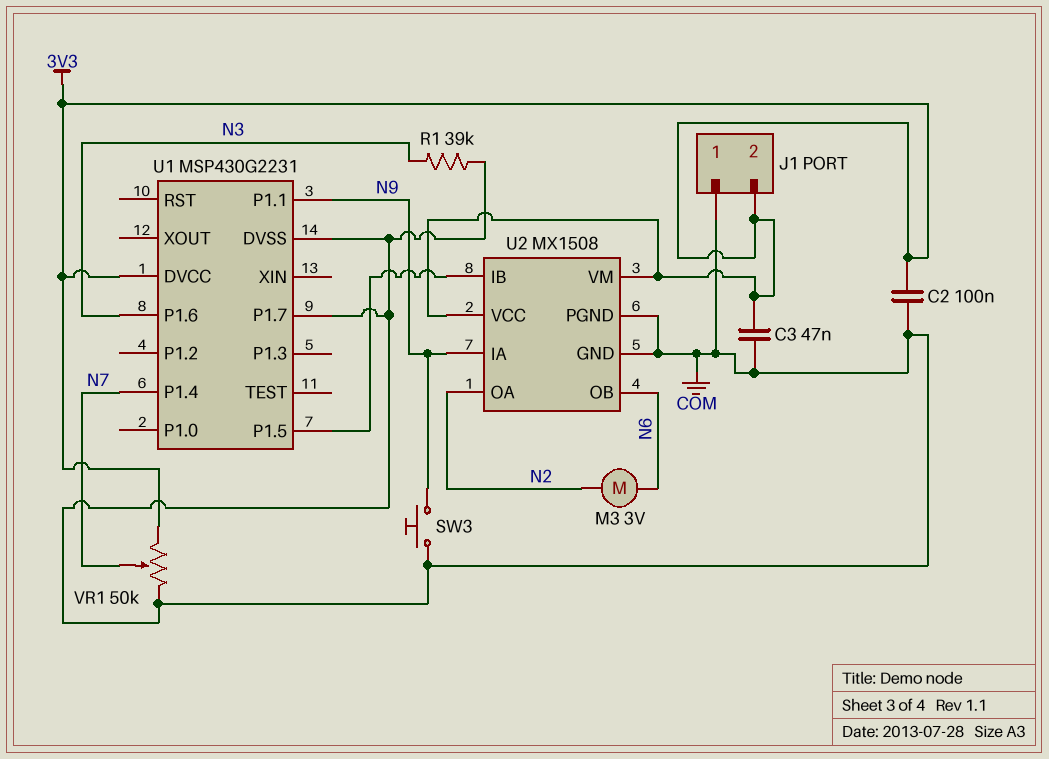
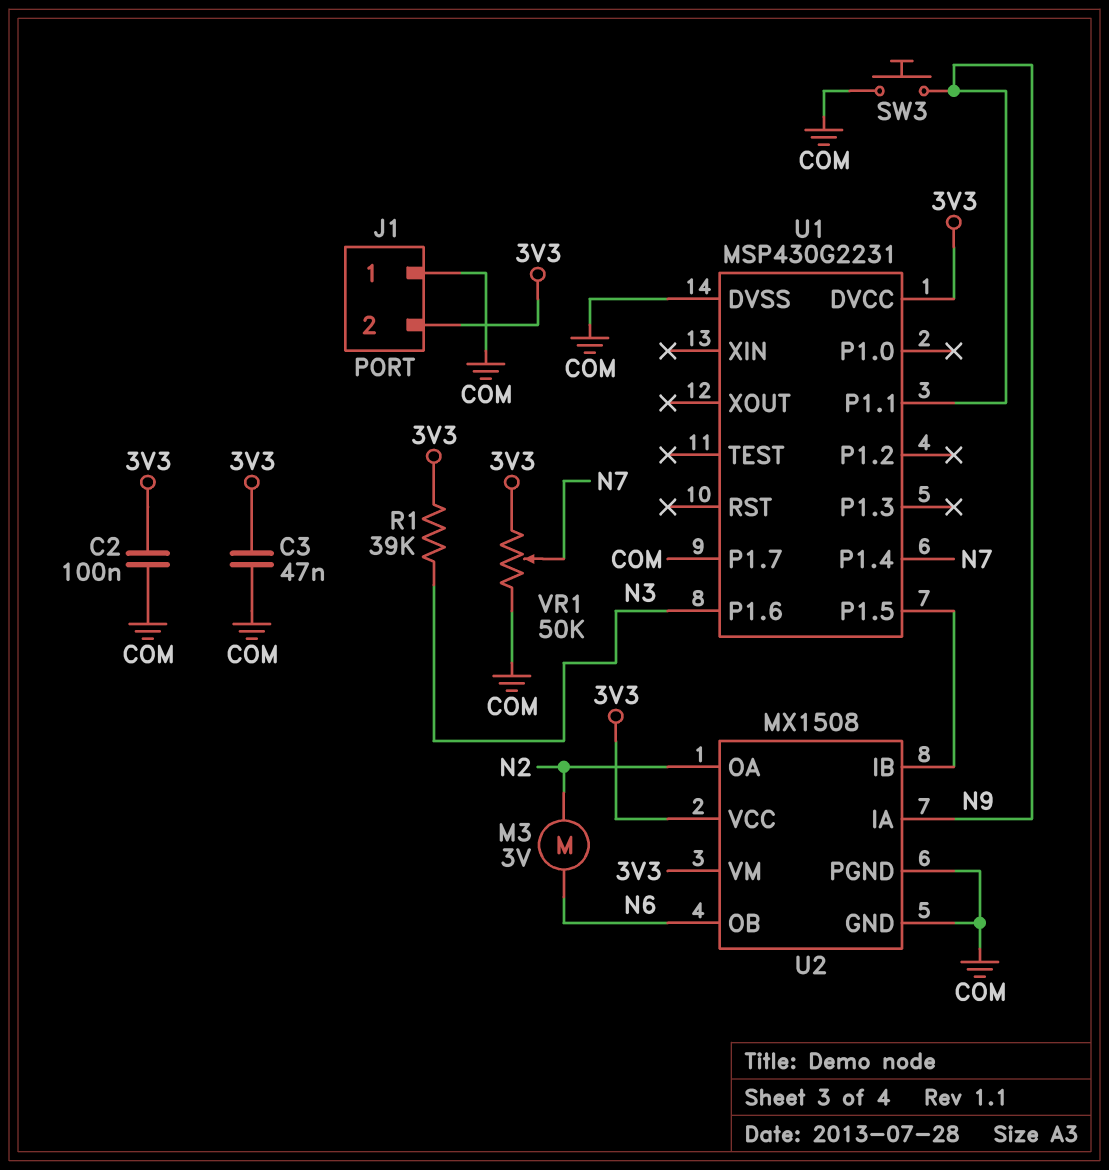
R1: 39k (COM, N3) -> 39k (3V3, N3)

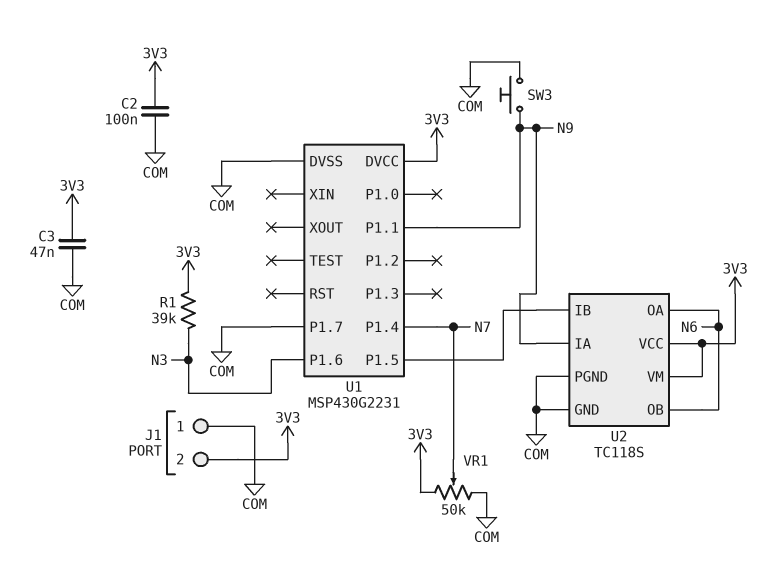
M3: motor 3V (N2, N6) -> none
U2: MX1508 -> TC118S
U2 pin OA: N2 -> N6

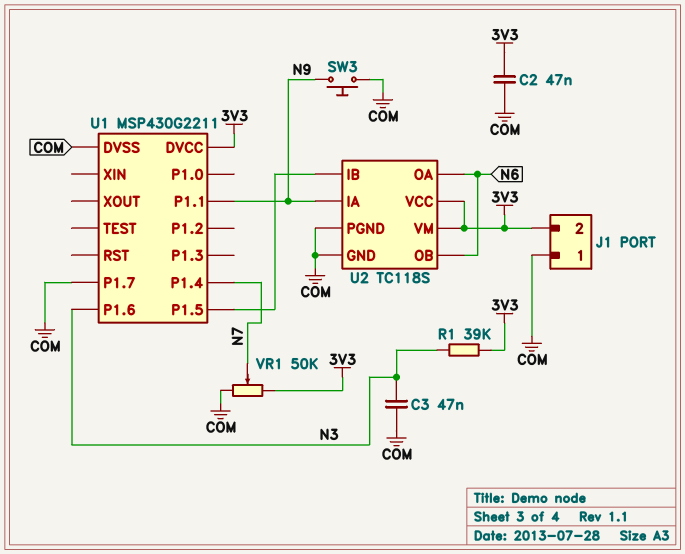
C2: 100nF (3V3, COM) -> 47nF (3V3, COM)
C3: 47nF (3V3, COM) -> 47nF (COM, N3)
U1: MSP430G2231 -> MSP430G2211

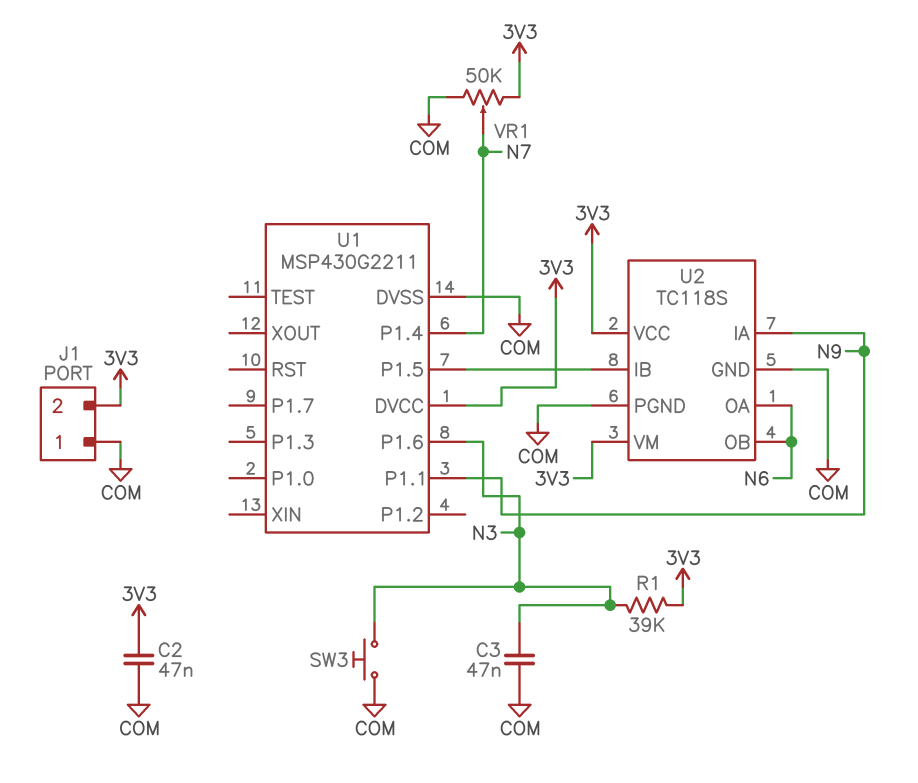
SW3: button (COM, N9) -> button (COM, N3)
U1 pin P1.7: COM -> none

